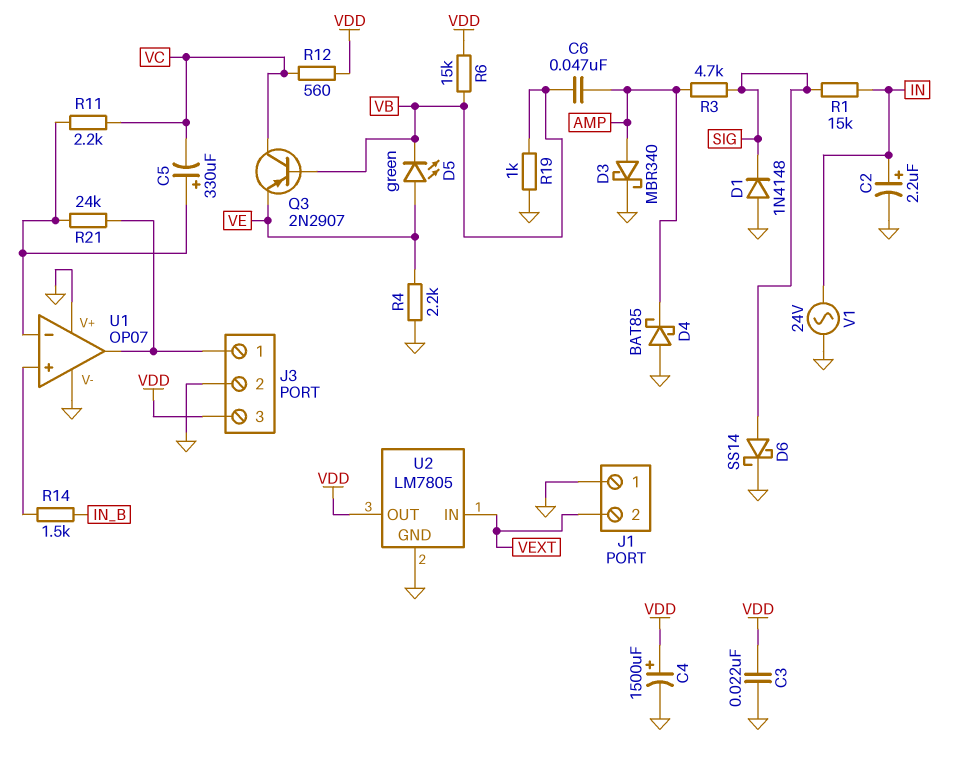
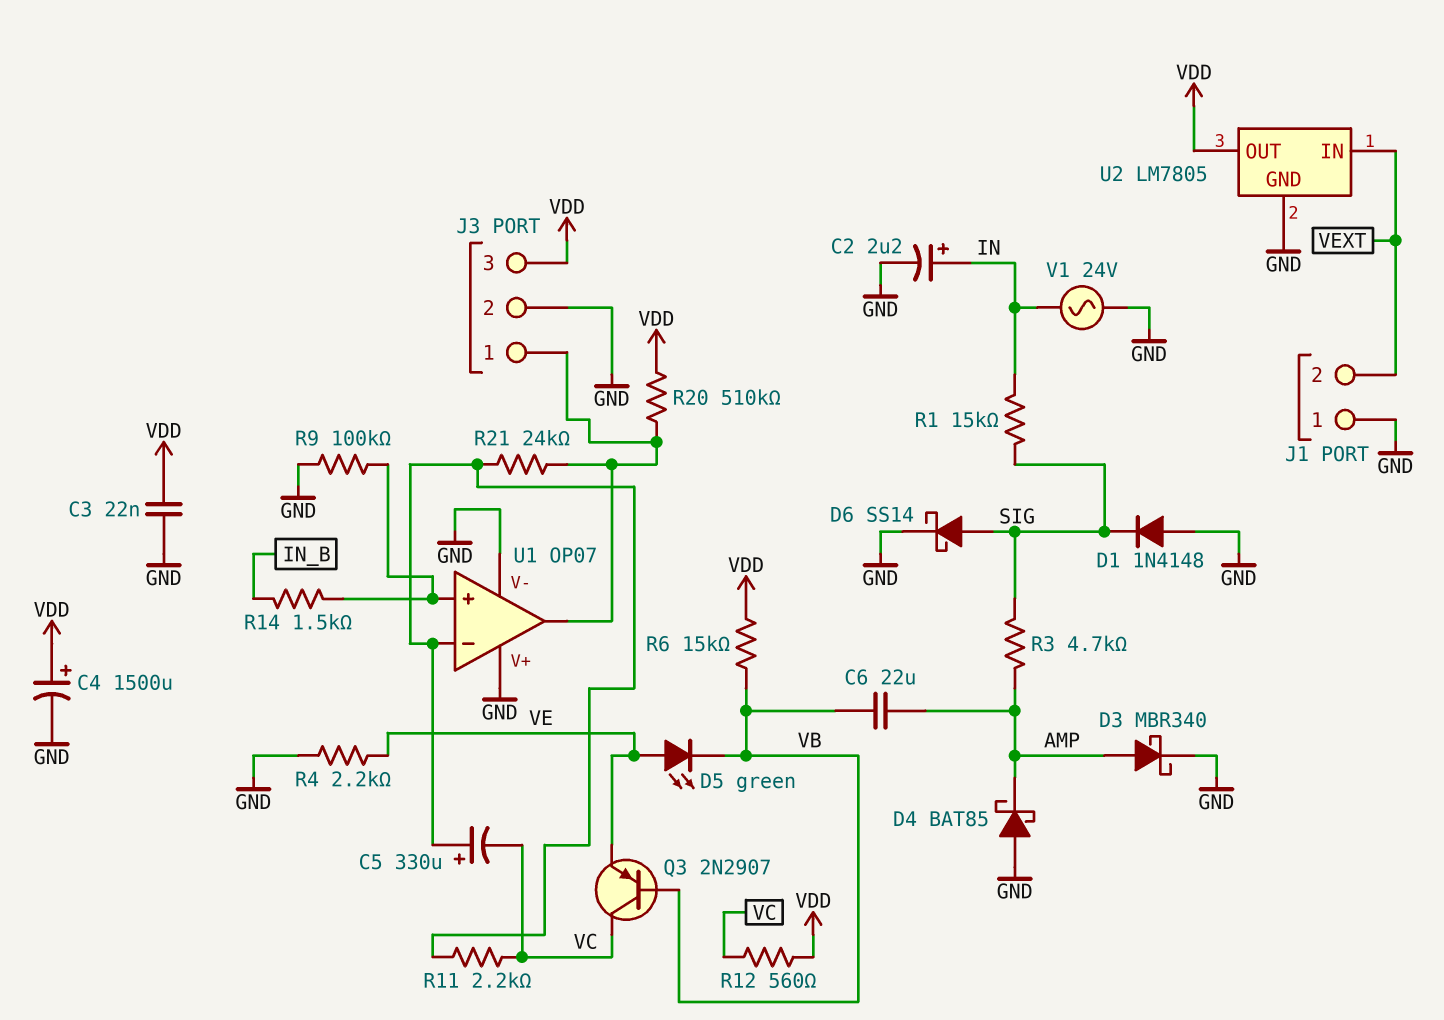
C6: 47nF (AMP, VB) -> 22uF (AMP, VB)
R9: none -> 100k (GND, U1/in+)
R19: 1k (GND, VB) -> none
R20: none -> 510k (J3/1, VDD)

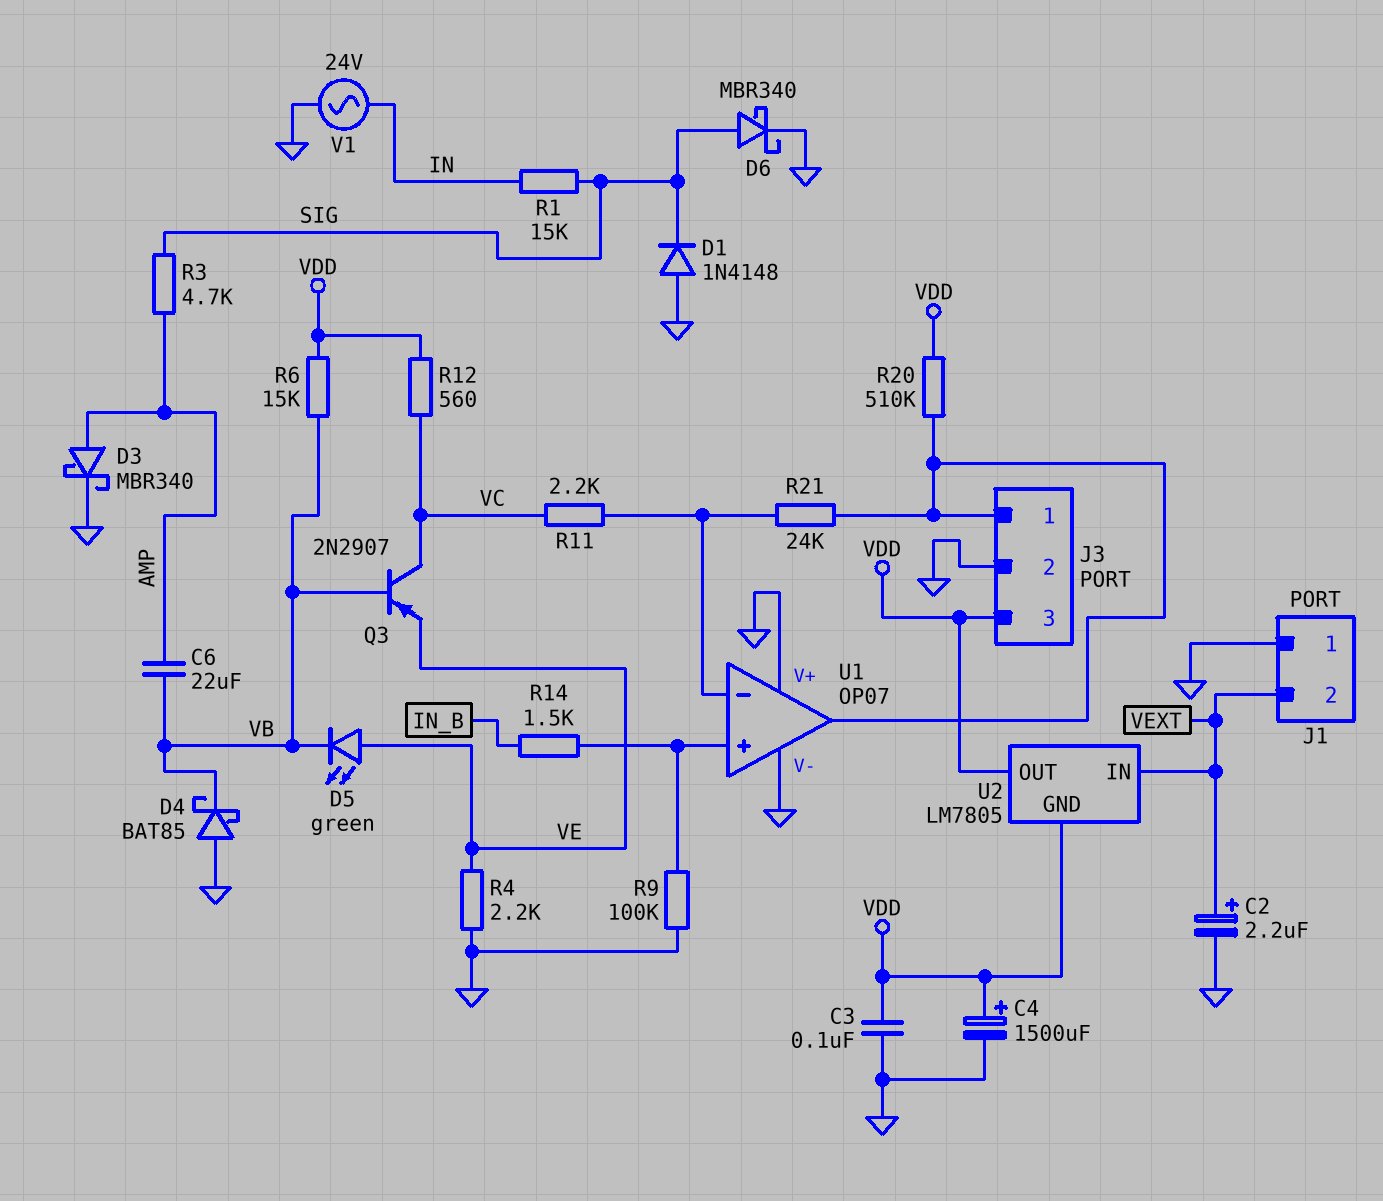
C2: 2.2uF (plus IN, minus GND) -> 2.2uF (plus VEXT, minus GND)
C3: 22nF (GND, VDD) -> 100nF (GND, VDD)
C5: 330uF (plus U1/in-, minus VC) -> none
D4: schottky BAT85 (A GND, K AMP) -> schottky BAT85 (A GND, K VB)
D6: schottky SS14 (A SIG, K GND) -> schottky MBR340 (A SIG, K GND)
U2 pin GND: GND -> VDD

